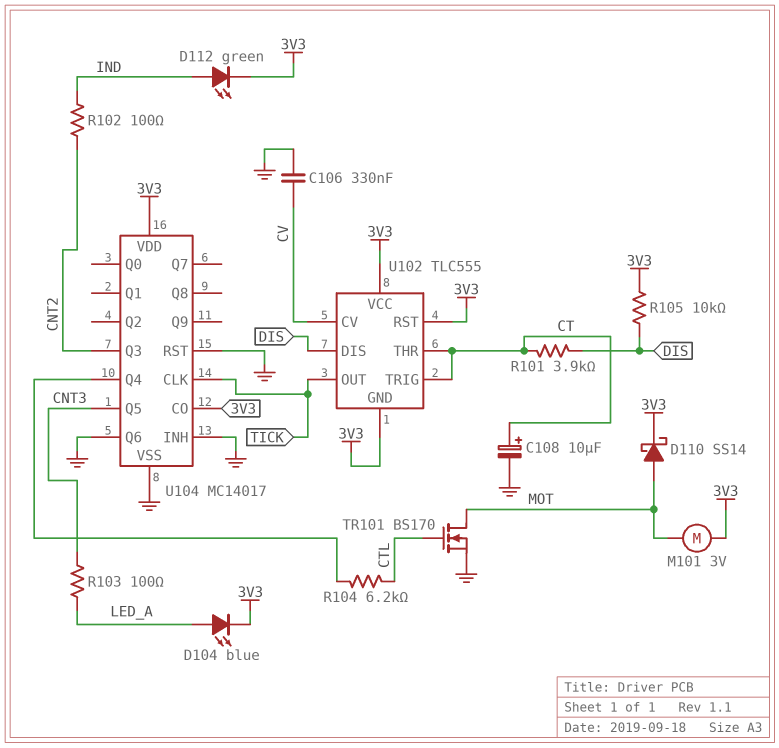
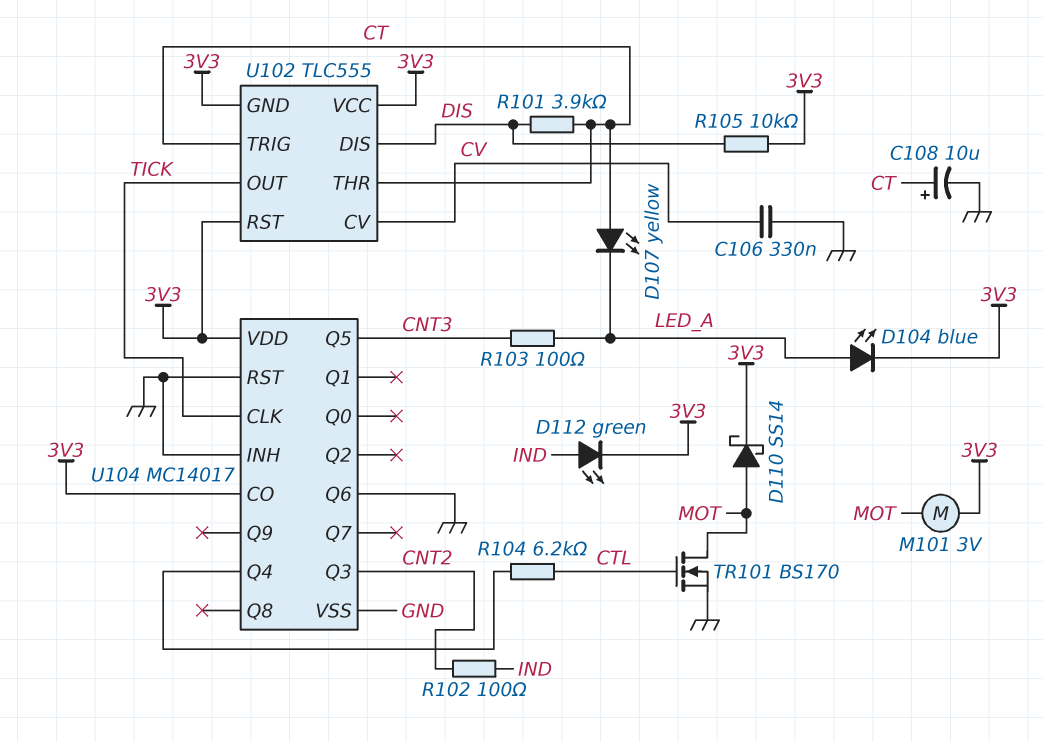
D107: none -> LED yellow (A CT, K LED_A)

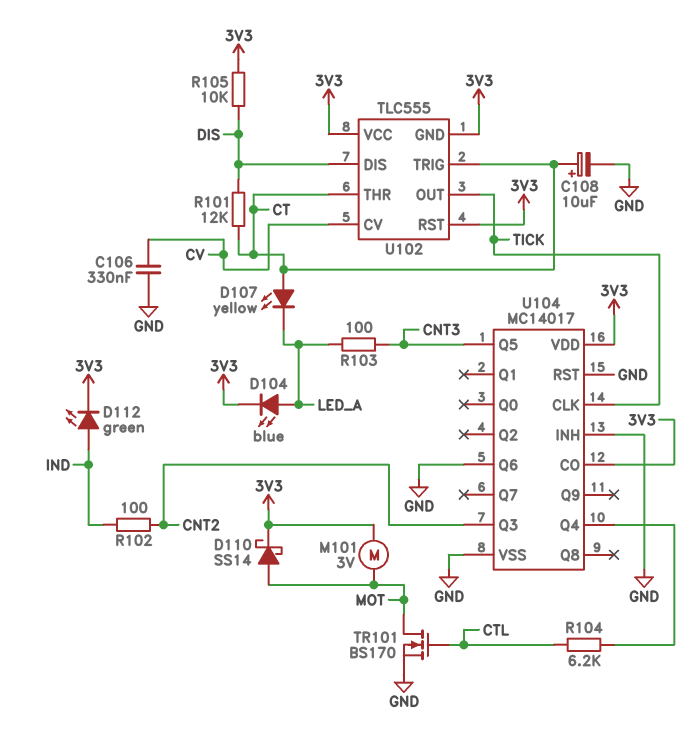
R101: 3.9k (CT, DIS) -> 12k (CT, DIS)

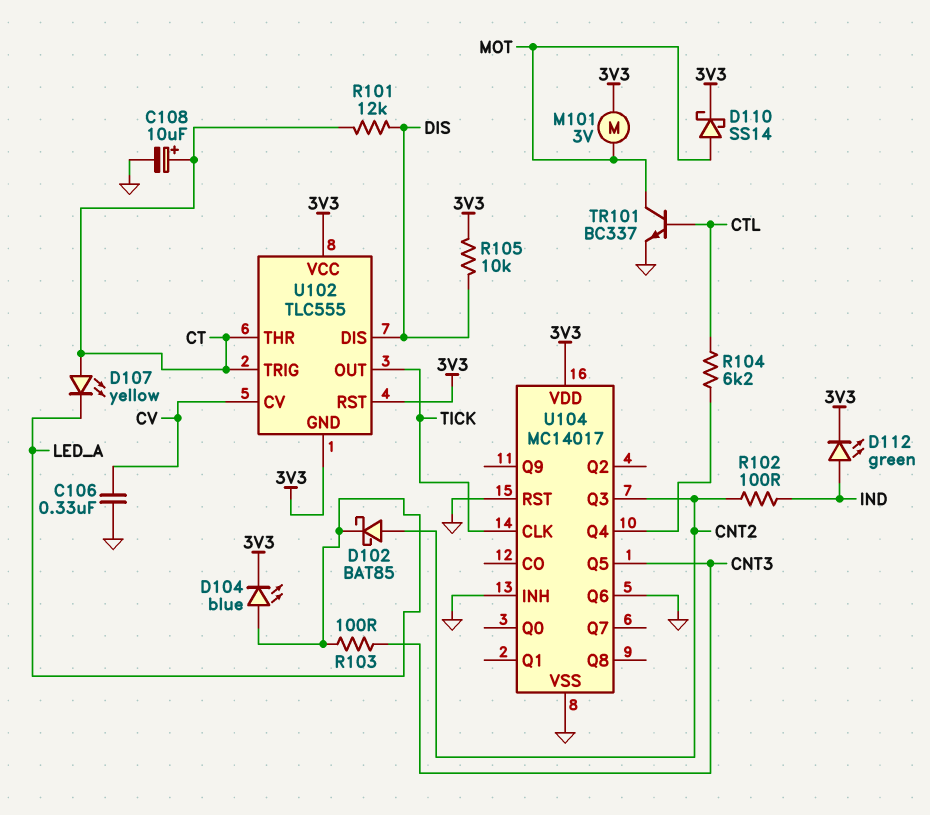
D102: none -> schottky BAT85 (A CNT2, K LED_A)
TR101: NMOS BS170 (G CTL, D MOT, S GND) -> NPN BC337 (B CTL, C MOT, E GND)
U104 pin CO: 3V3 -> none

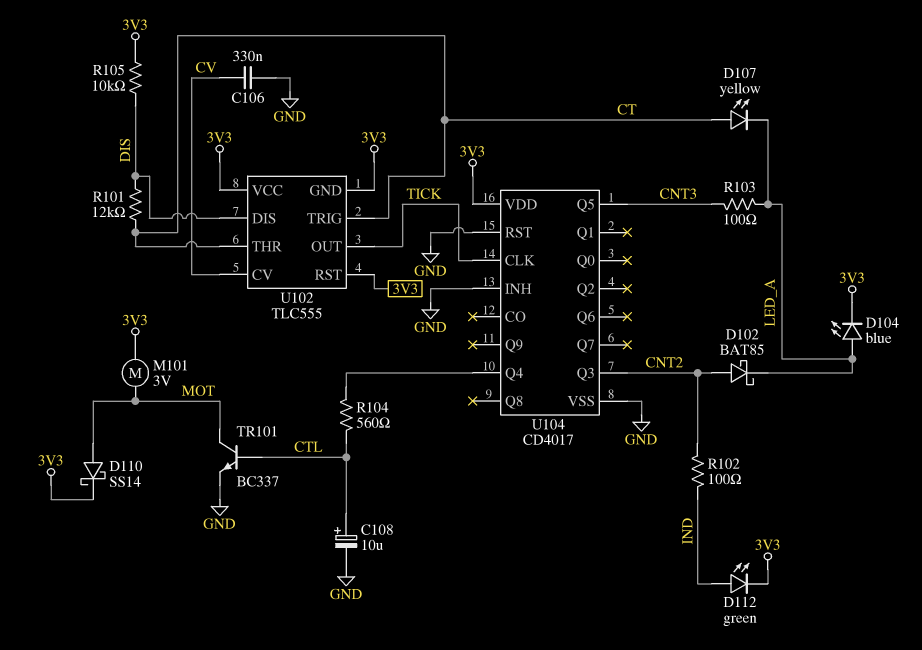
C108: 10uF (plus CT, minus GND) -> 10uF (plus CTL, minus GND)
R104: 6.2k (CTL, U104/Q4) -> 560 (CTL, U104/Q4)
U104: MC14017 -> CD4017
U104 pin Q6: GND -> none

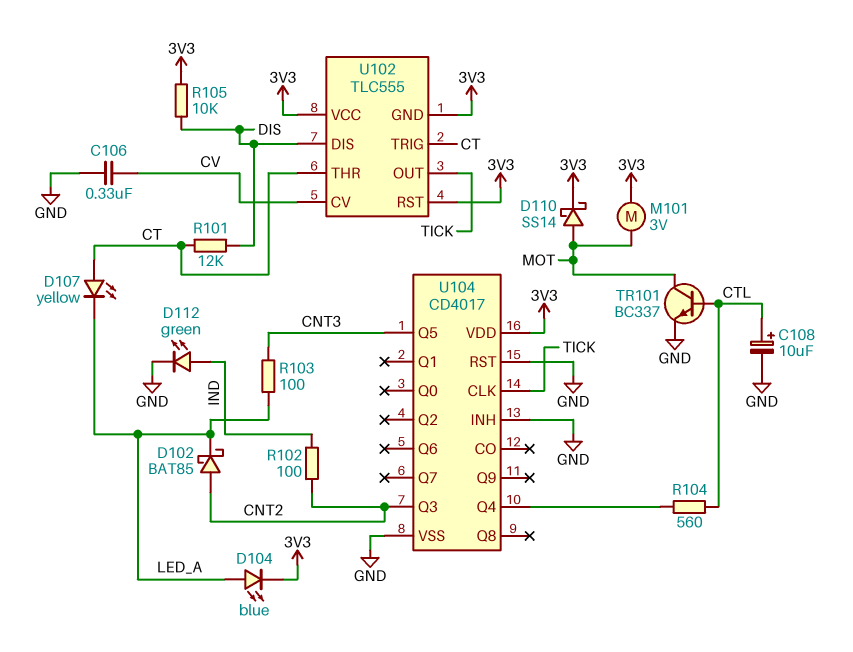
D112: LED green (A IND, K 3V3) -> LED green (A IND, K GND)

